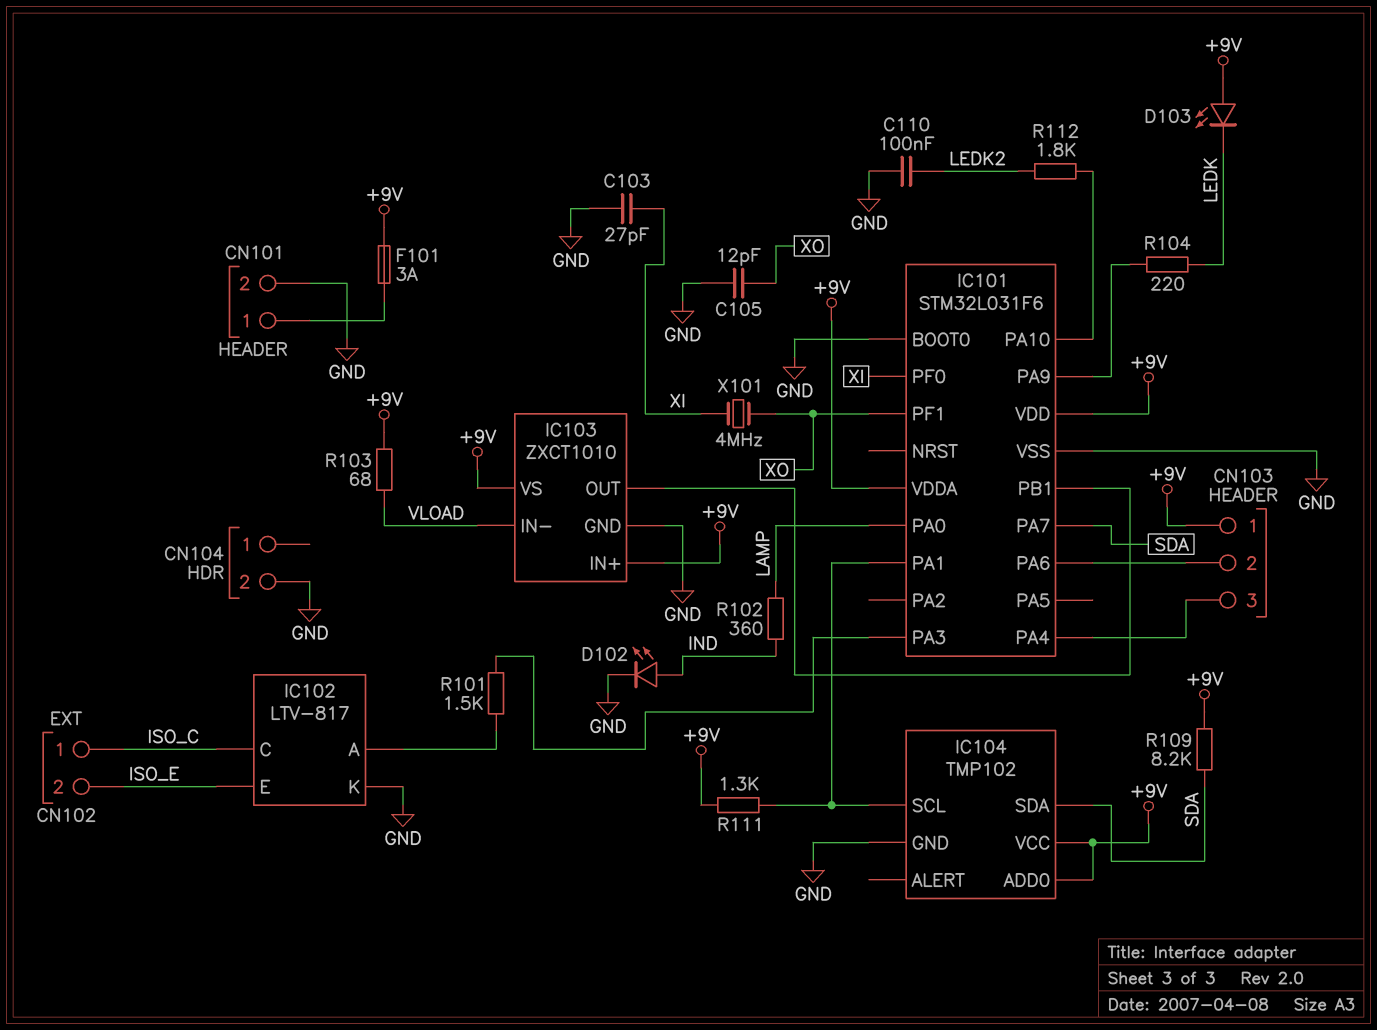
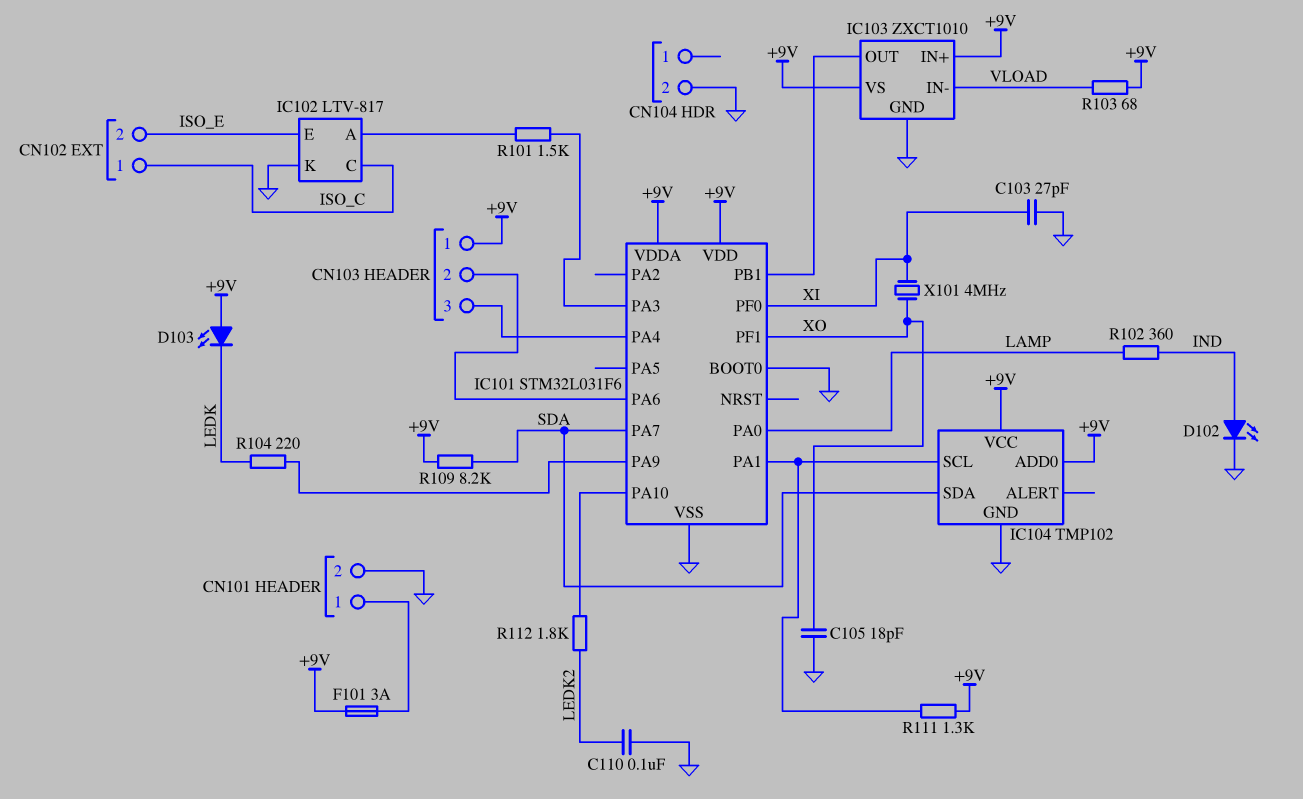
C105: 12pF (GND, XO) -> 18pF (GND, XO)

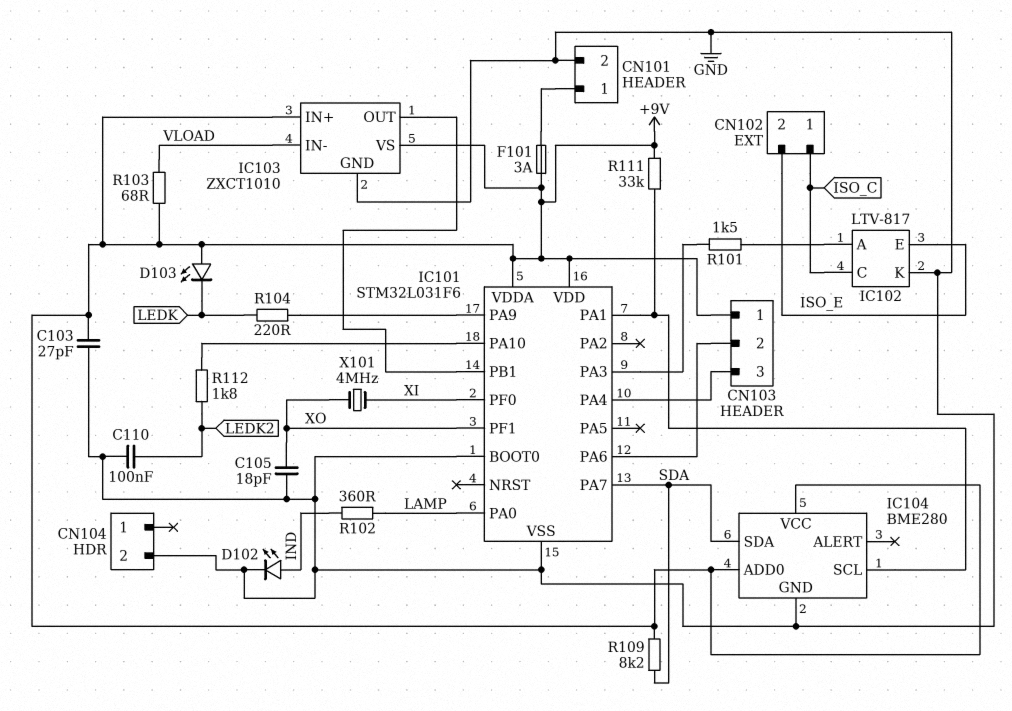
C103: 27pF (GND, XI) -> 27pF (+9V, GND)
IC104: TMP102 -> BME280
R111: 1.3k (+9V, IC101/PA1) -> 33k (+9V, IC101/PA1)

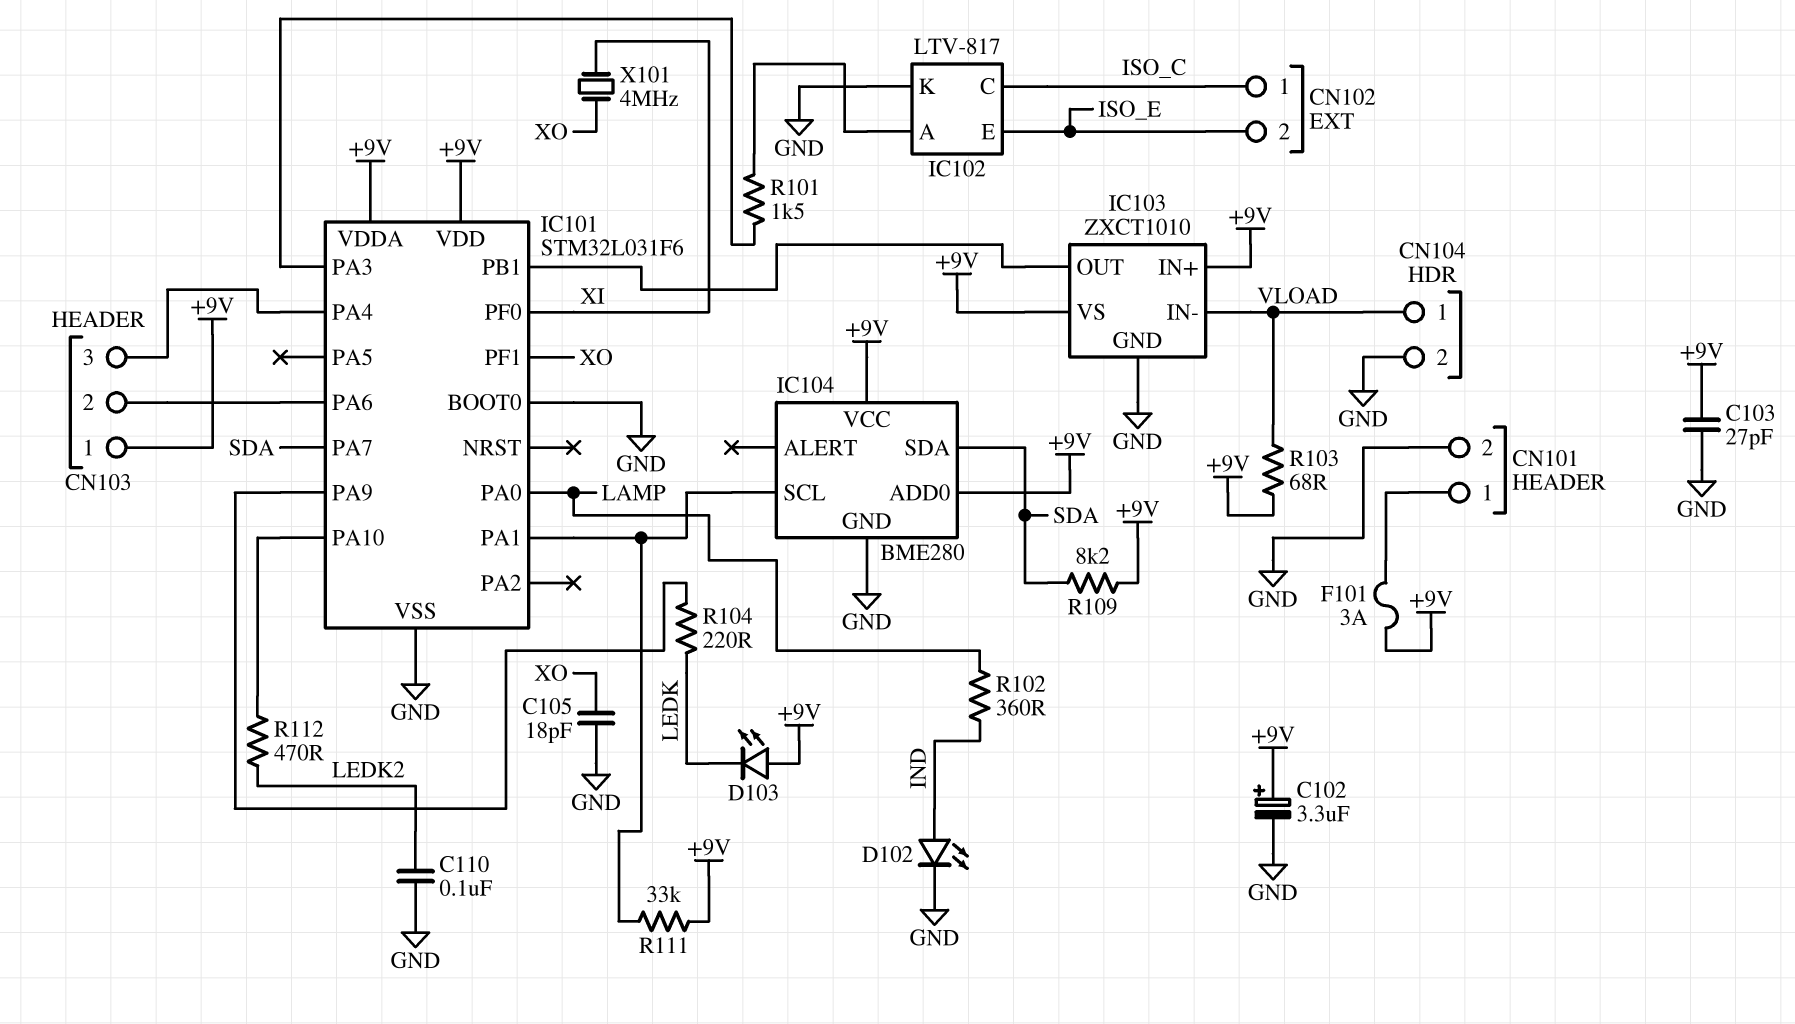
C102: none -> 3.3uF (plus +9V, minus GND)
CN104 pin 1: none -> VLOAD
R112: 1.8k (IC101/PA10, LEDK2) -> 470 (IC101/PA10, LEDK2)

